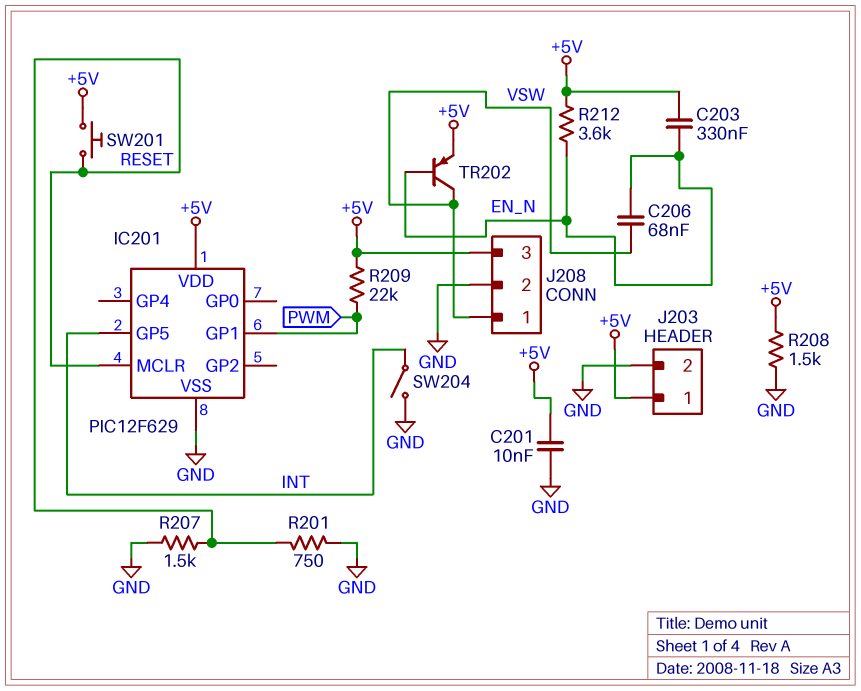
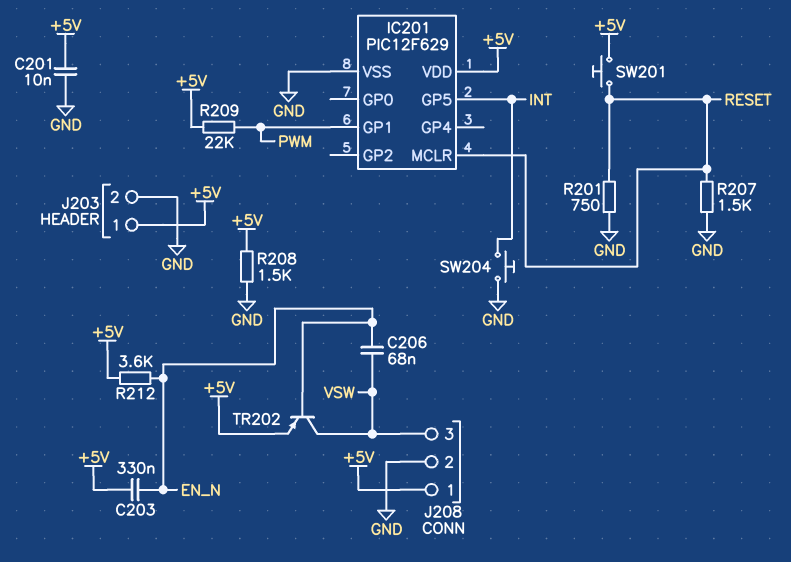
J208 pin 1: VSW -> +5V
J208 pin 3: +5V -> VSW
SW204: switch (GND, INT) -> button (GND, INT)

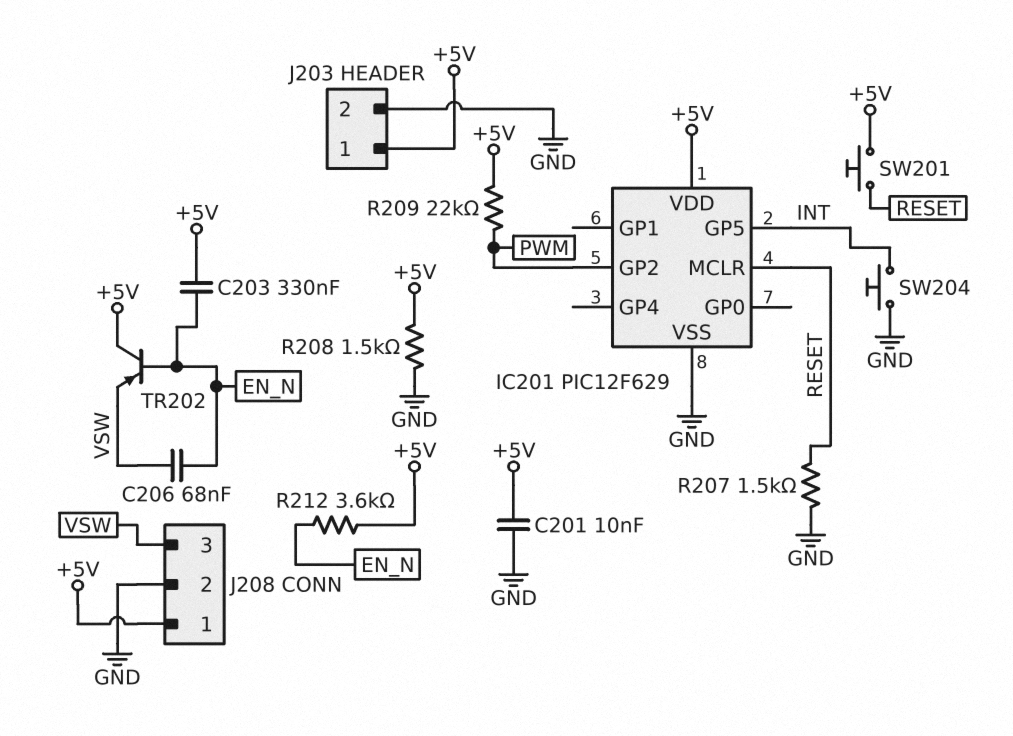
IC201 pin GP1: PWM -> none
IC201 pin GP2: none -> PWM
R201: 750 (GND, RESET) -> none
TR202: PNP (B EN_N, C VSW, E +5V) -> PNP (B EN_N, C +5V, E VSW)

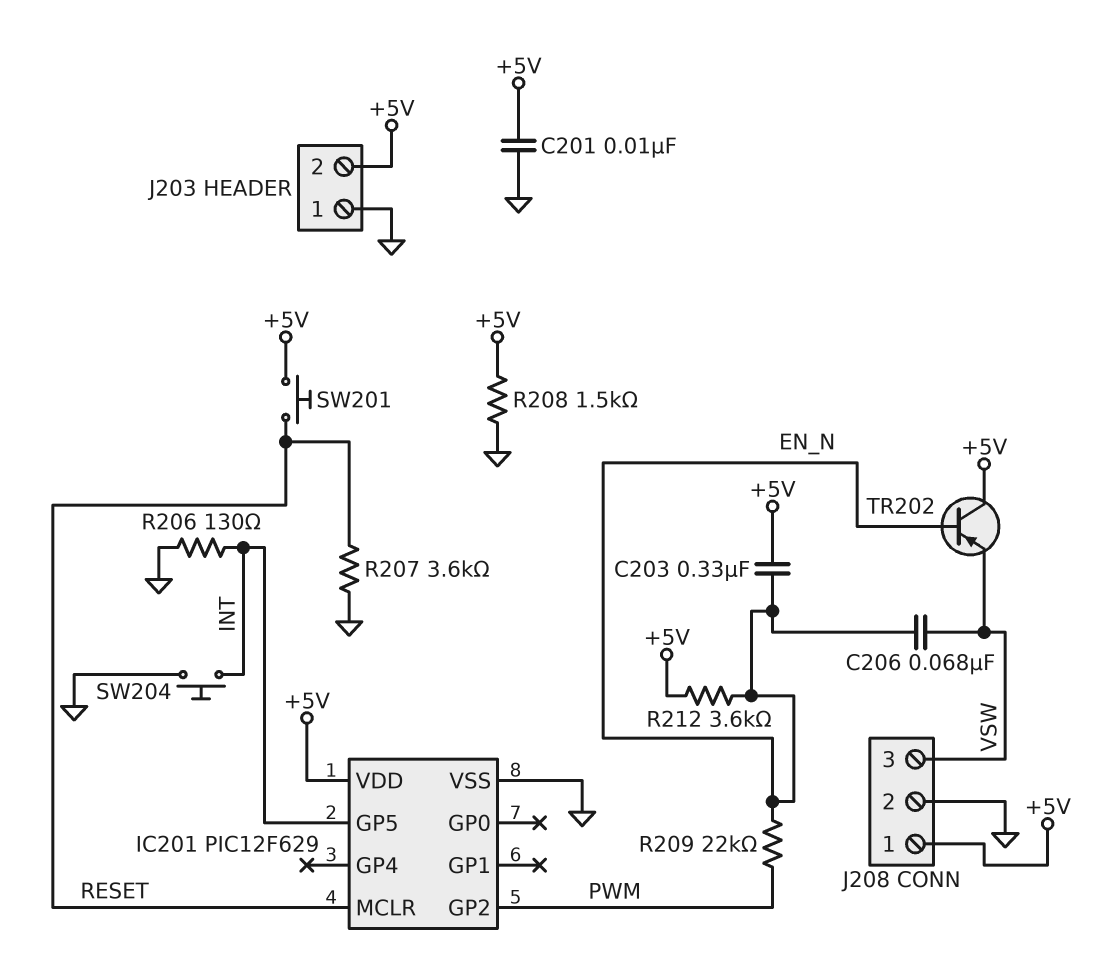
J203 pin 1: +5V -> GND
J203 pin 2: GND -> +5V
R206: none -> 130 (GND, INT)
R207: 1.5k (GND, RESET) -> 3.6k (GND, RESET)
R209: 22k (+5V, PWM) -> 22k (EN_N, PWM)

